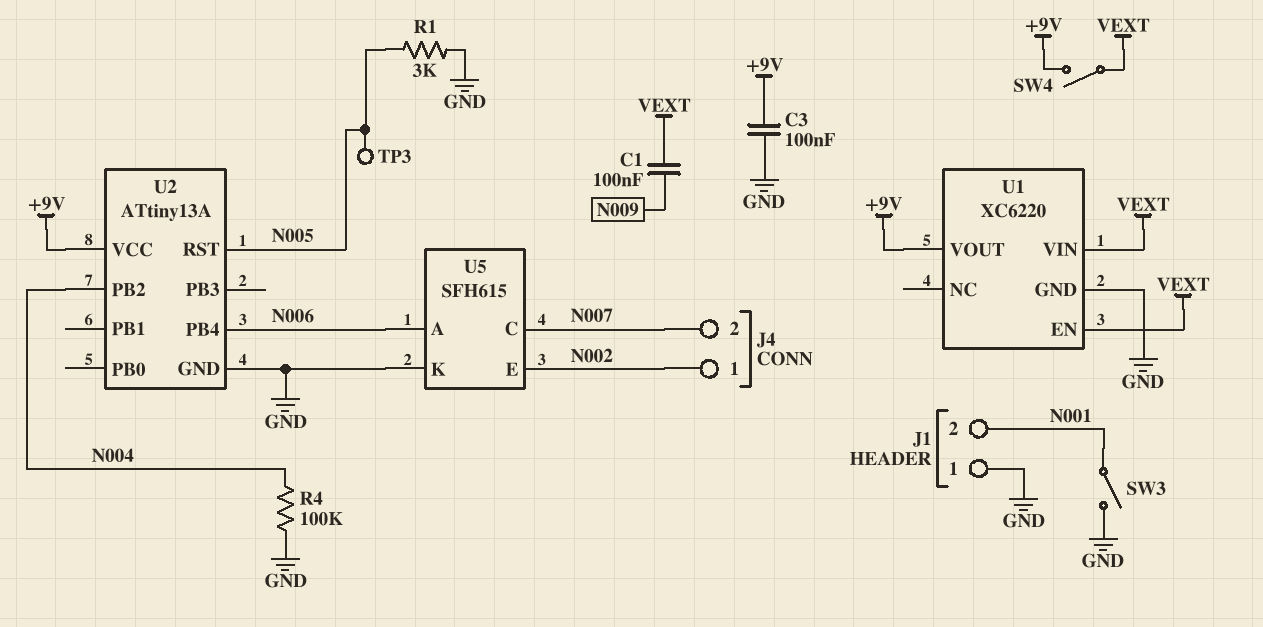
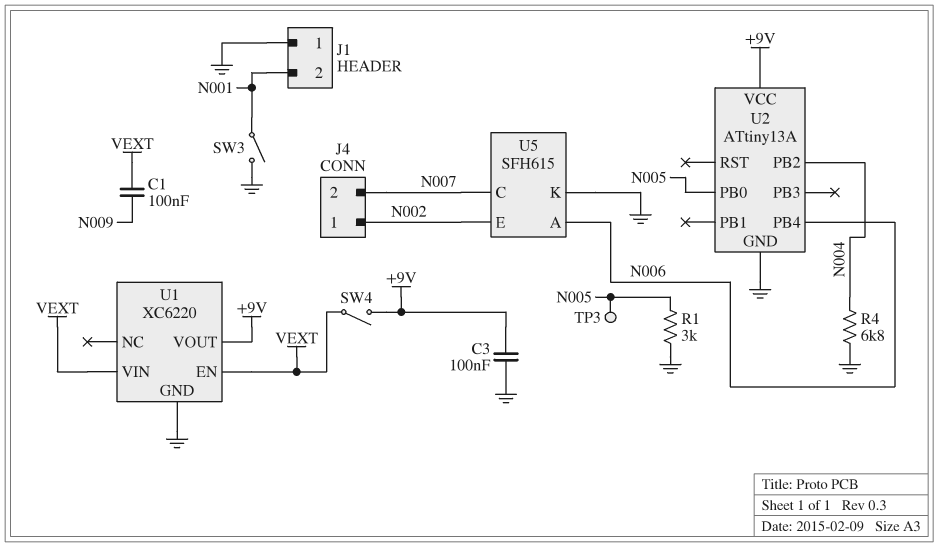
R4: 100k (GND, N004) -> 6.8k (GND, N004)
U2 pin PB0: none -> N005
U2 pin RST: N005 -> none

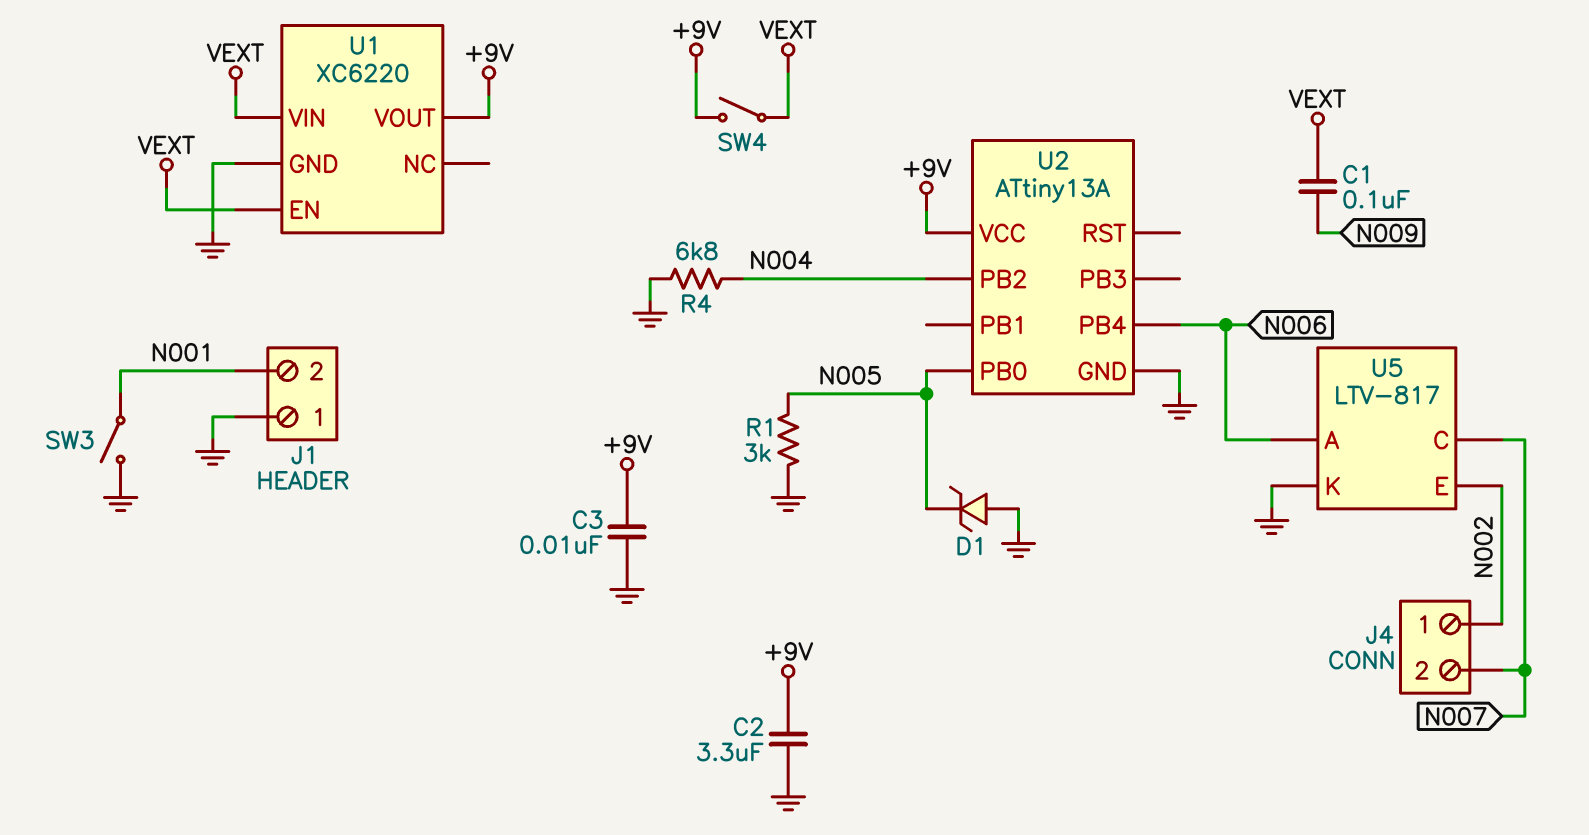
C2: none -> 3.3uF (+9V, GND)
C3: 100nF (+9V, GND) -> 10nF (+9V, GND)
D1: none -> zener (A GND, K N005)
TP3: test point (N005) -> none
U5: SFH615 -> LTV-817

